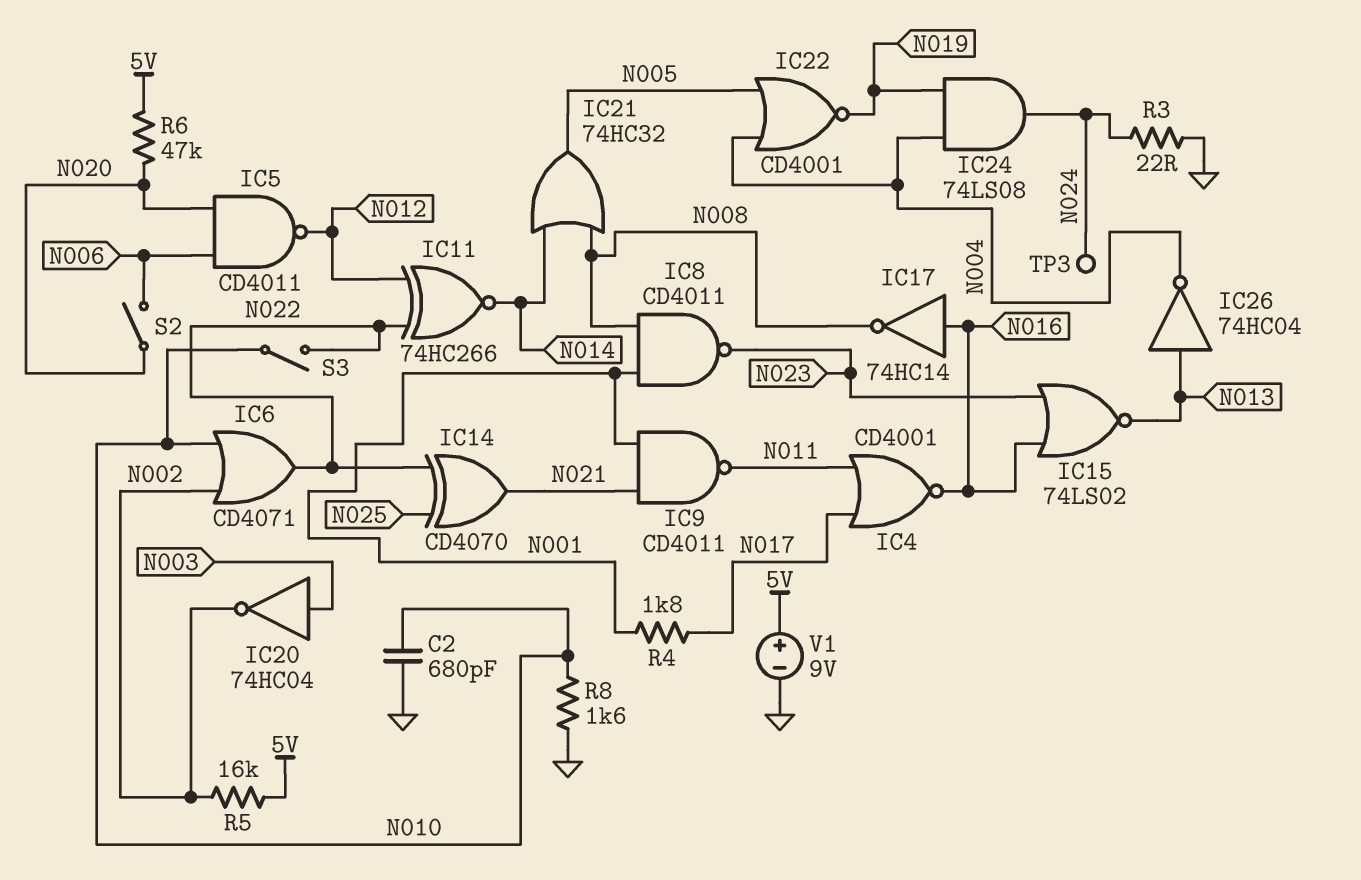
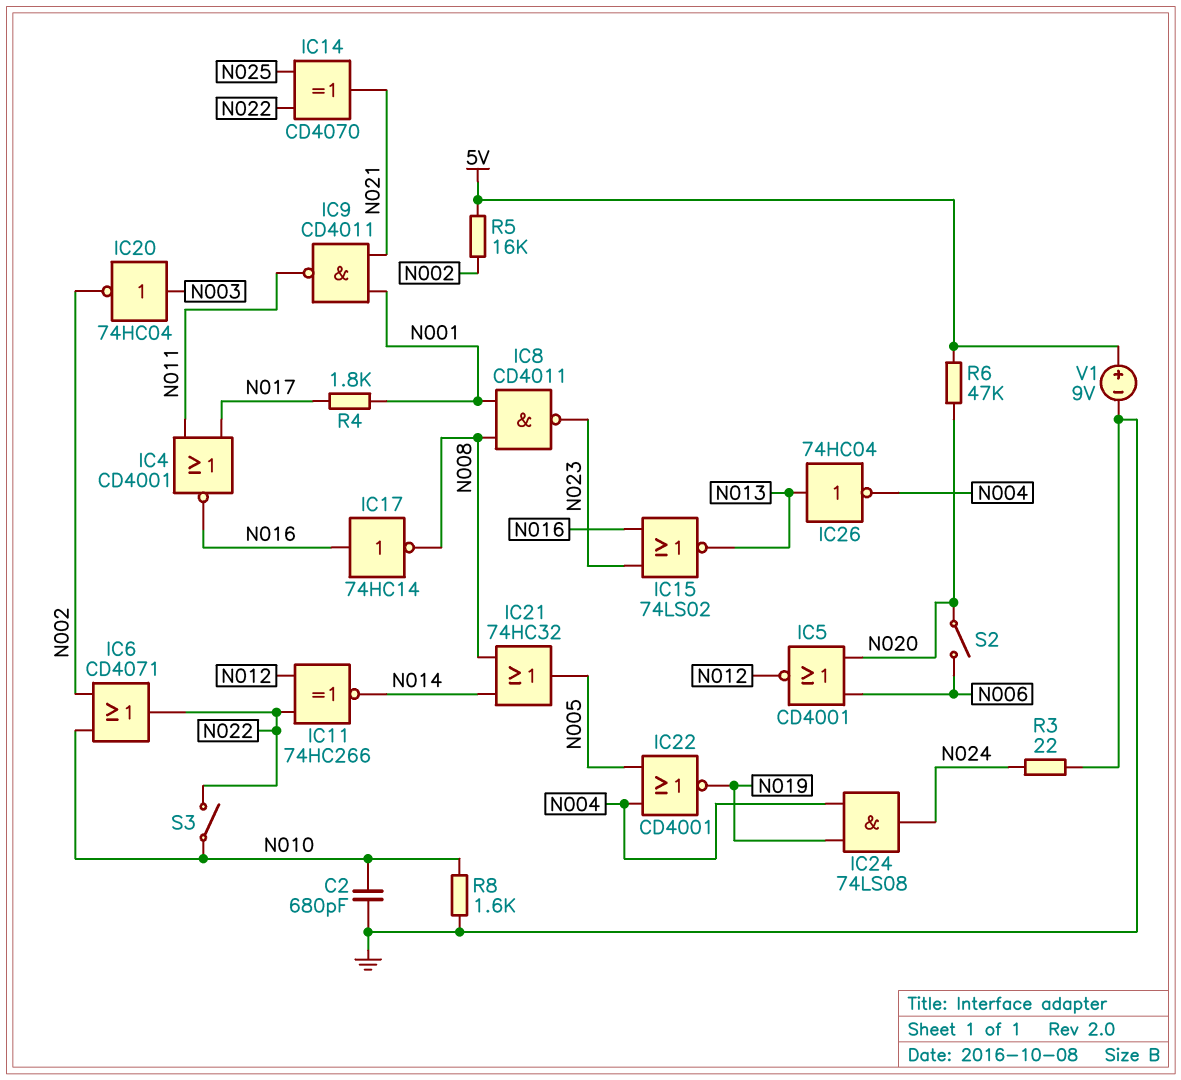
IC5: NAND CD4011 (in N006, in N020, out N012) -> NOR CD4001 (in N006, in N020, out N012)
TP3: test point (N024) -> none

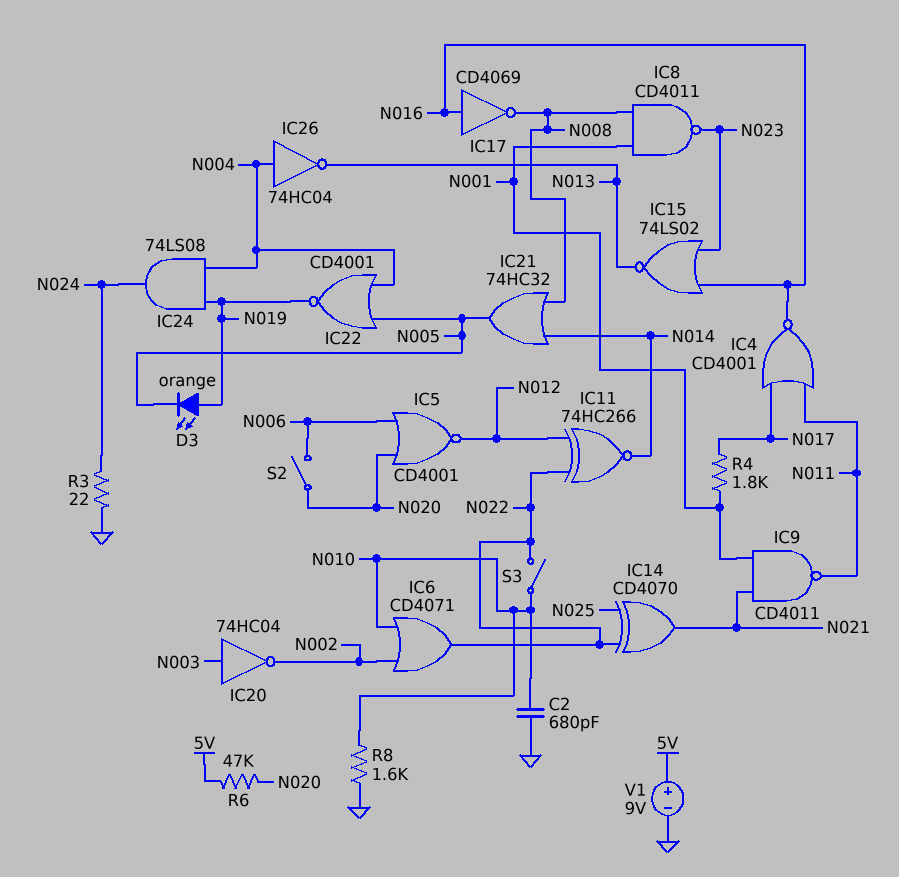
D3: none -> LED orange (A N019, K N005)
IC17: NOT 74HC14 (in N016, out N008) -> NOT CD4069 (in N016, out N008)
IC26: NOT 74HC04 (in N013, out N004) -> NOT 74HC04 (in N004, out N013)
R5: 16k (5V, N002) -> none

